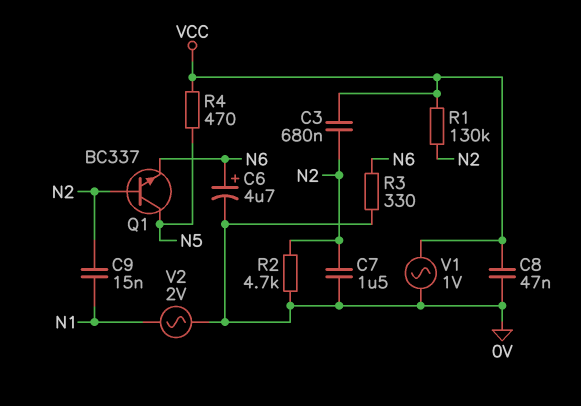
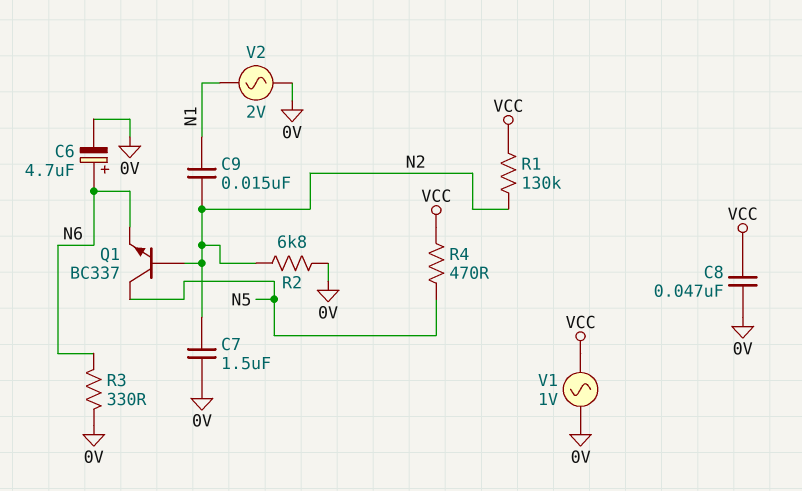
C3: 680nF (N2, VCC) -> none
R2: 4.7k (0V, N2) -> 6.8k (0V, N2)

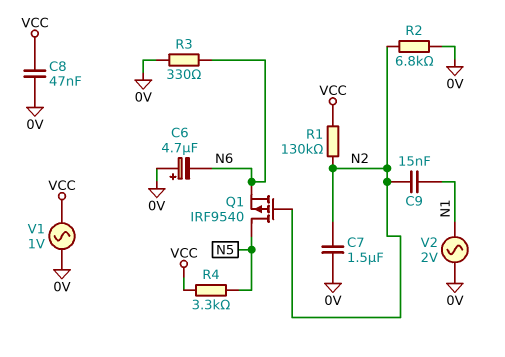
C6: 4.7uF (plus N6, minus 0V) -> 4.7uF (plus 0V, minus N6)
Q1: NPN BC337 (B N2, C N5, E N6) -> PMOS IRF9540 (G N2, D N5, S N6)
R4: 470 (N5, VCC) -> 3.3k (N5, VCC)

